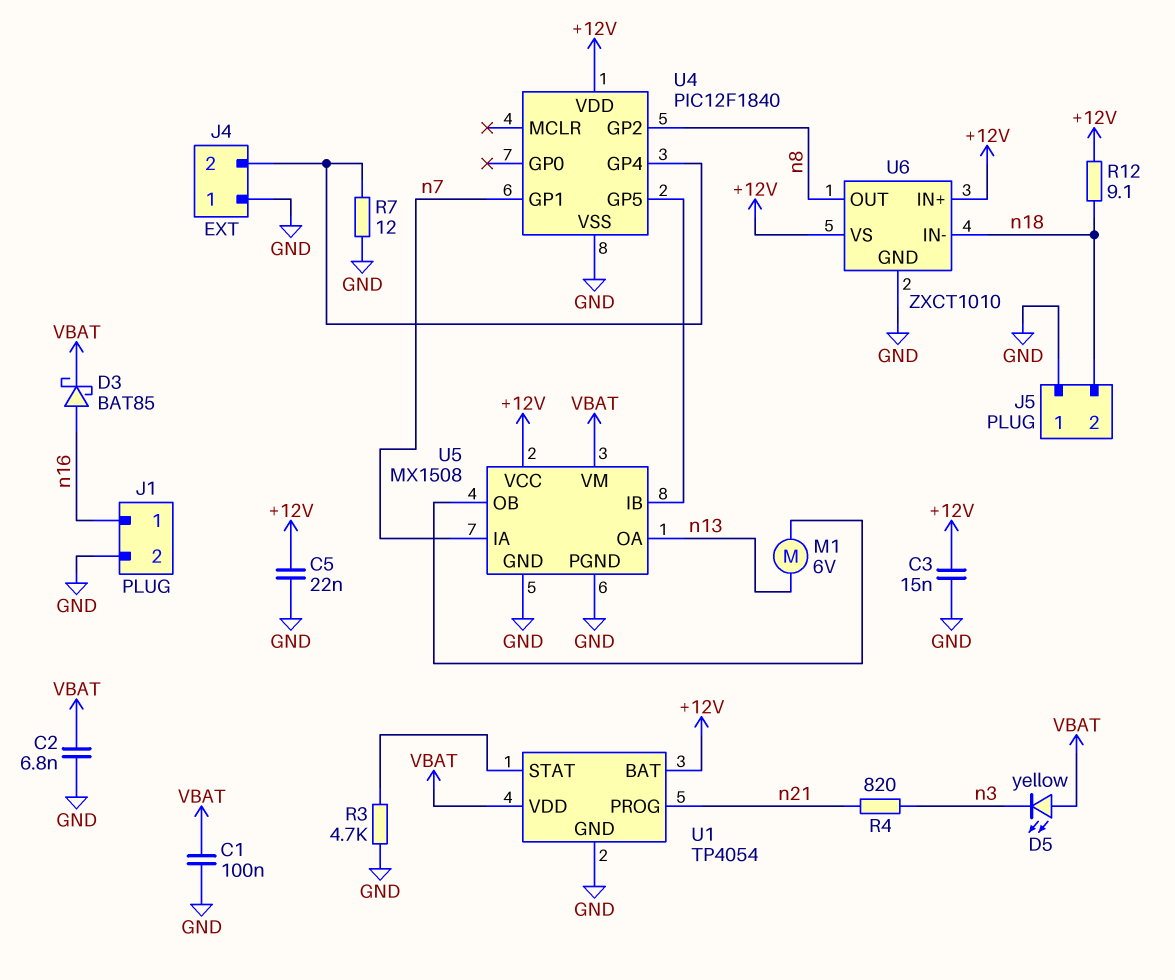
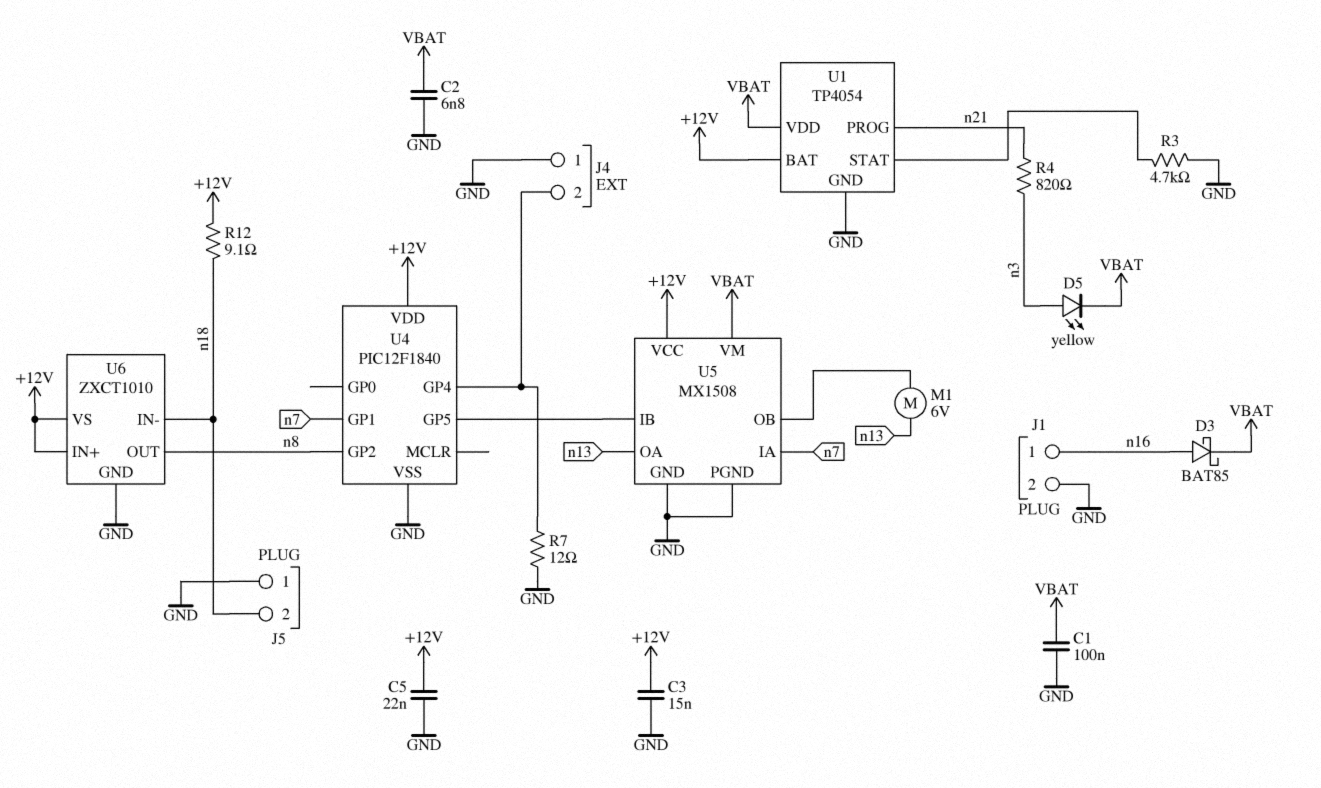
D5: LED yellow (A VBAT, K n3) -> LED yellow (A n3, K VBAT)

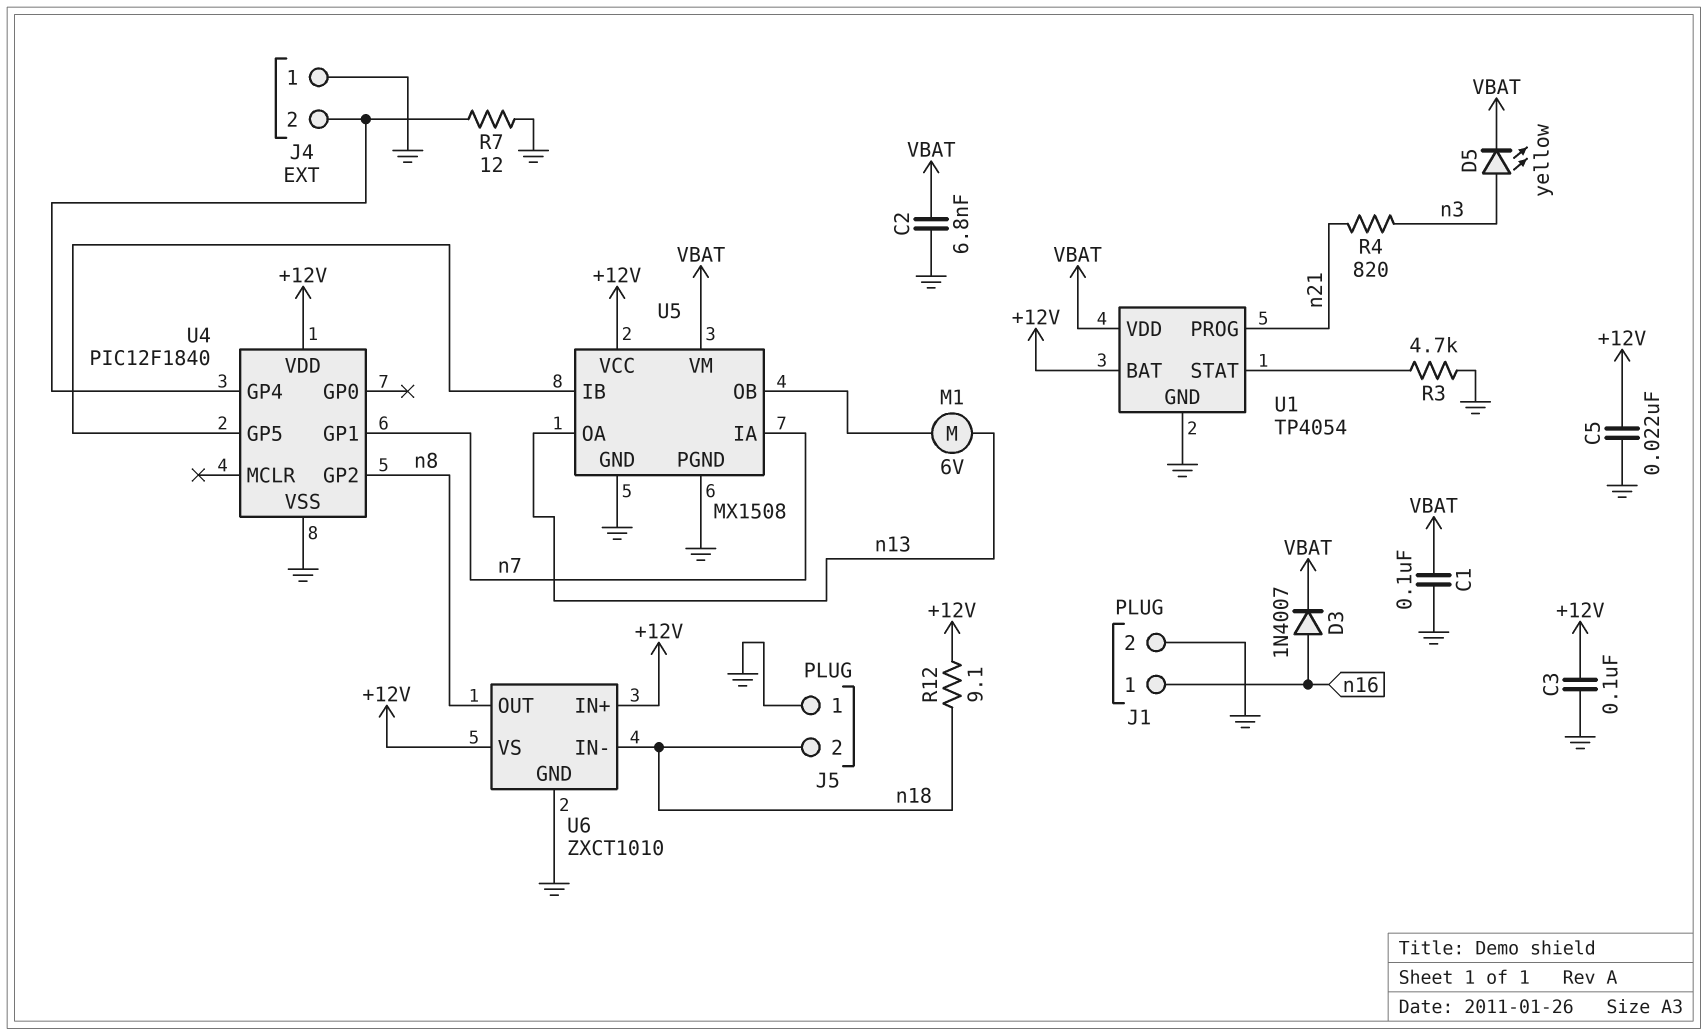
C3: 15nF (+12V, GND) -> 100nF (+12V, GND)
D3: schottky BAT85 (A n16, K VBAT) -> diode 1N4007 (A n16, K VBAT)

